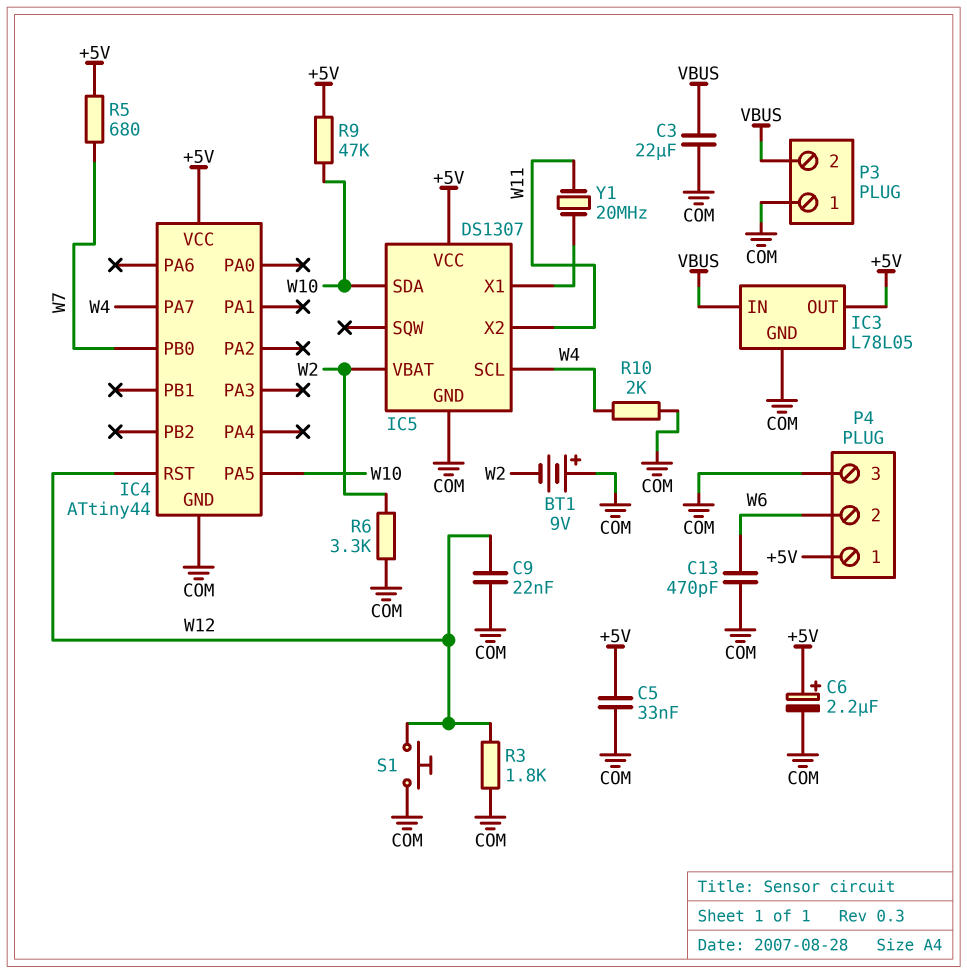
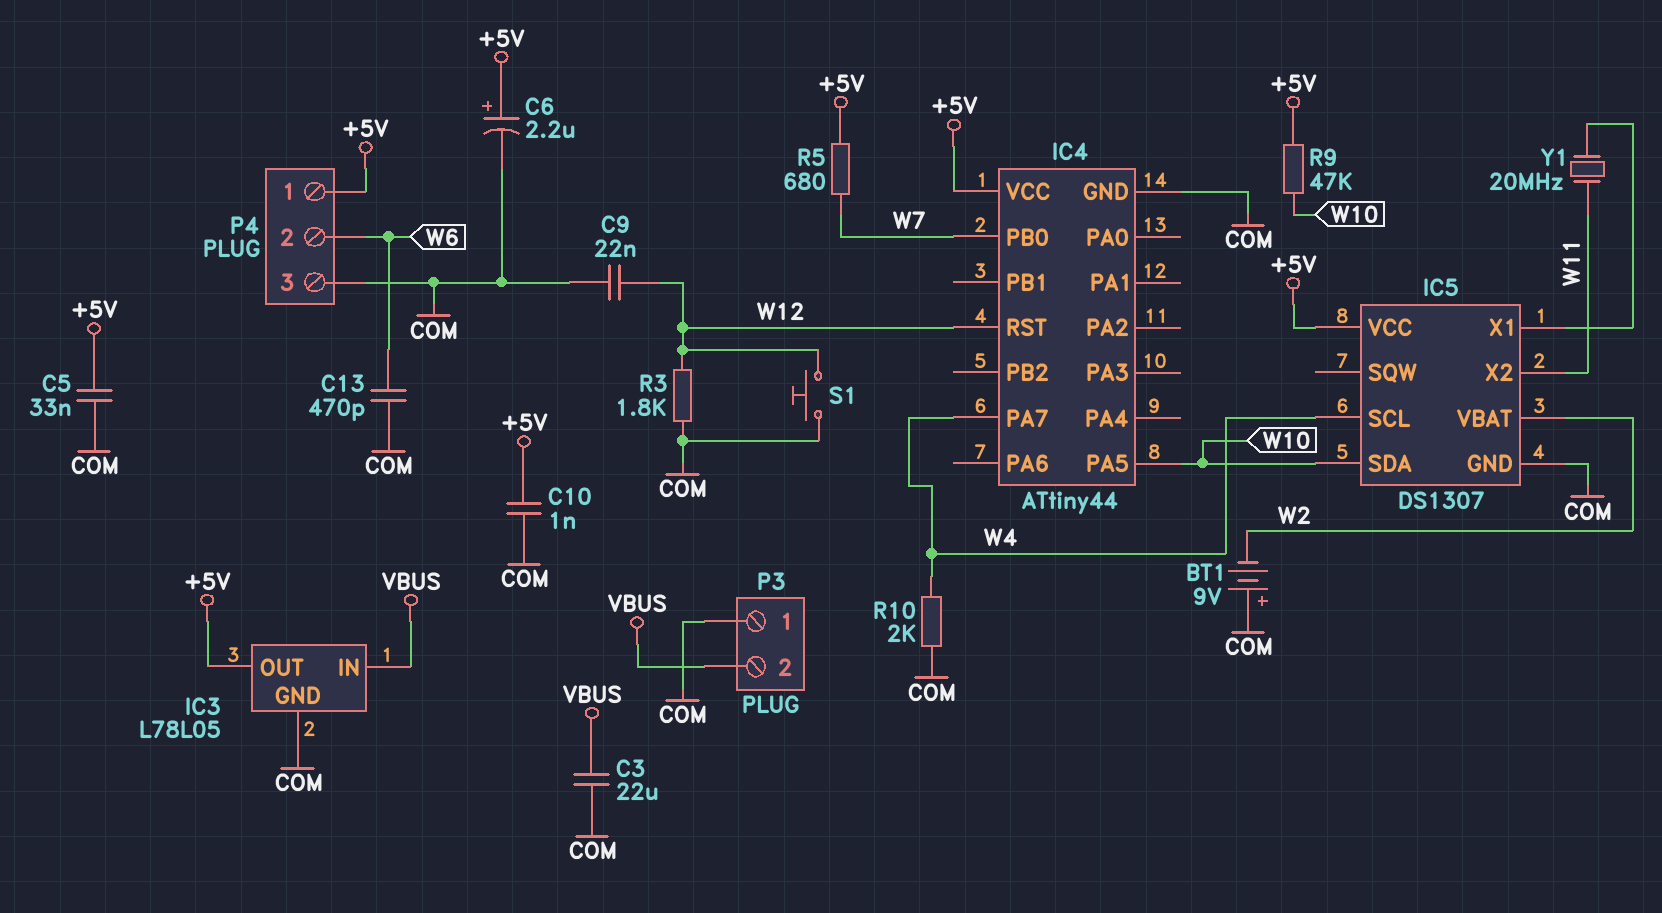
C10: none -> 1nF (+5V, COM)
R6: 3.3k (COM, W2) -> none

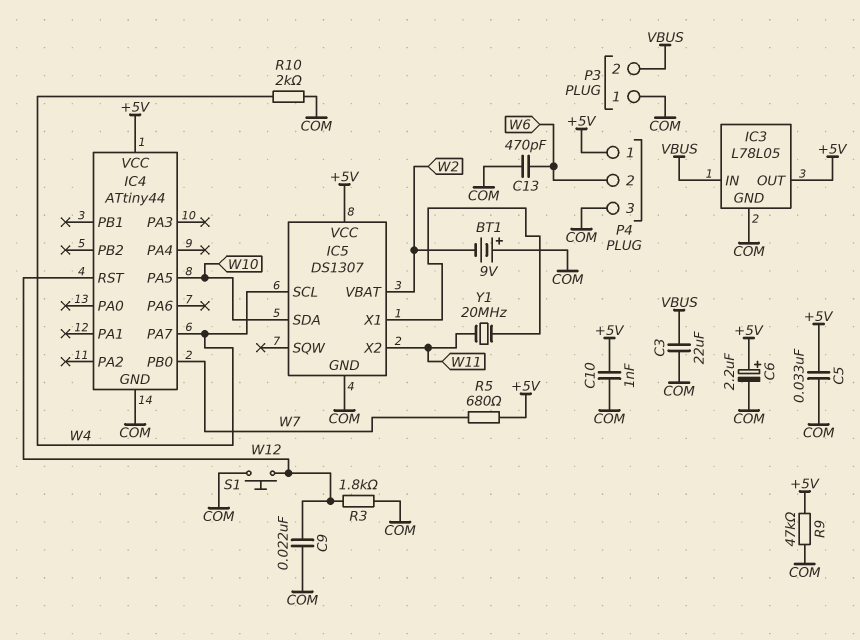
R9: 47k (+5V, W10) -> 47k (+5V, COM)

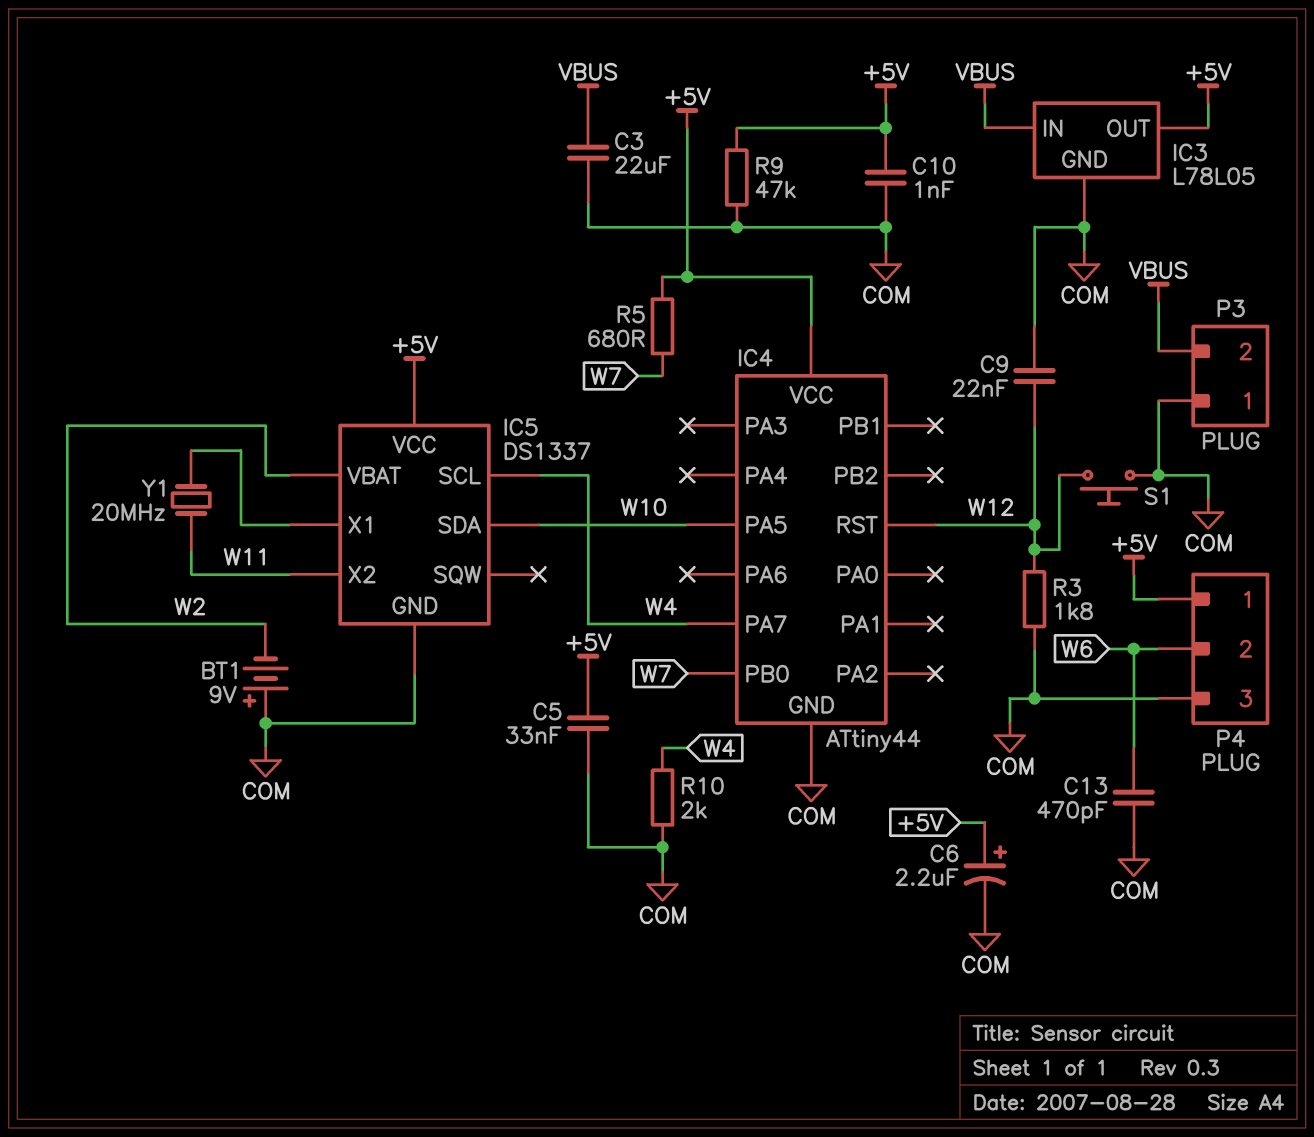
IC5: DS1307 -> DS1337

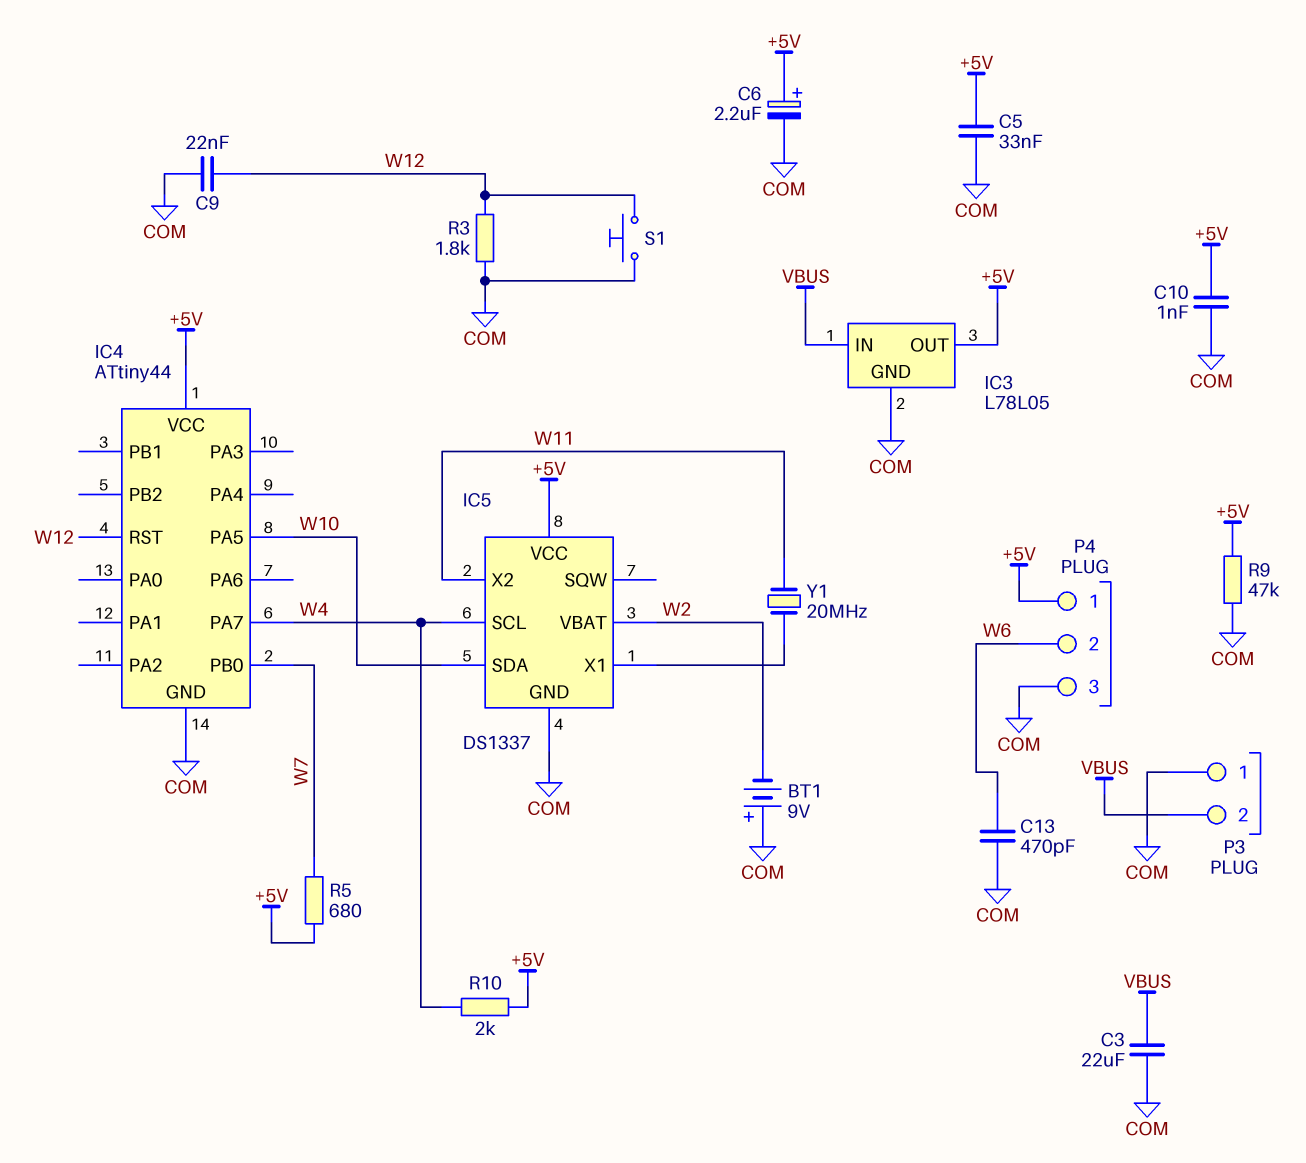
R10: 2k (COM, W4) -> 2k (+5V, W4)

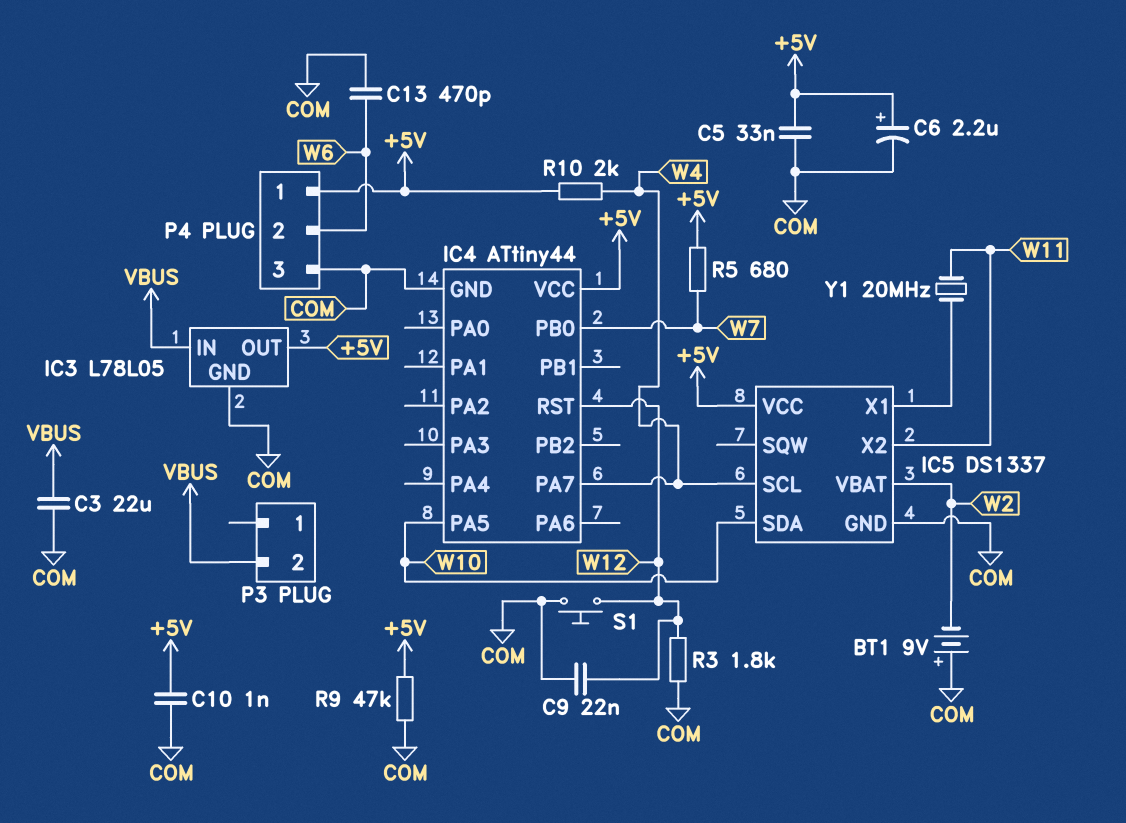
P3 pin 1: COM -> none

